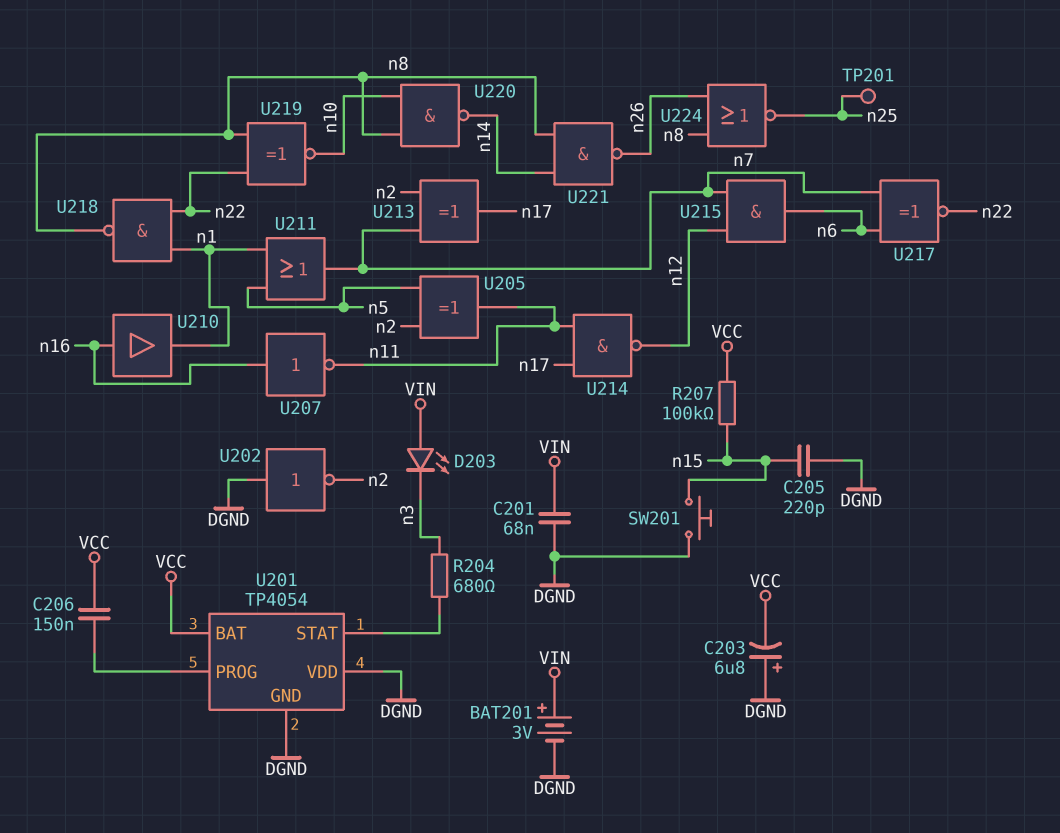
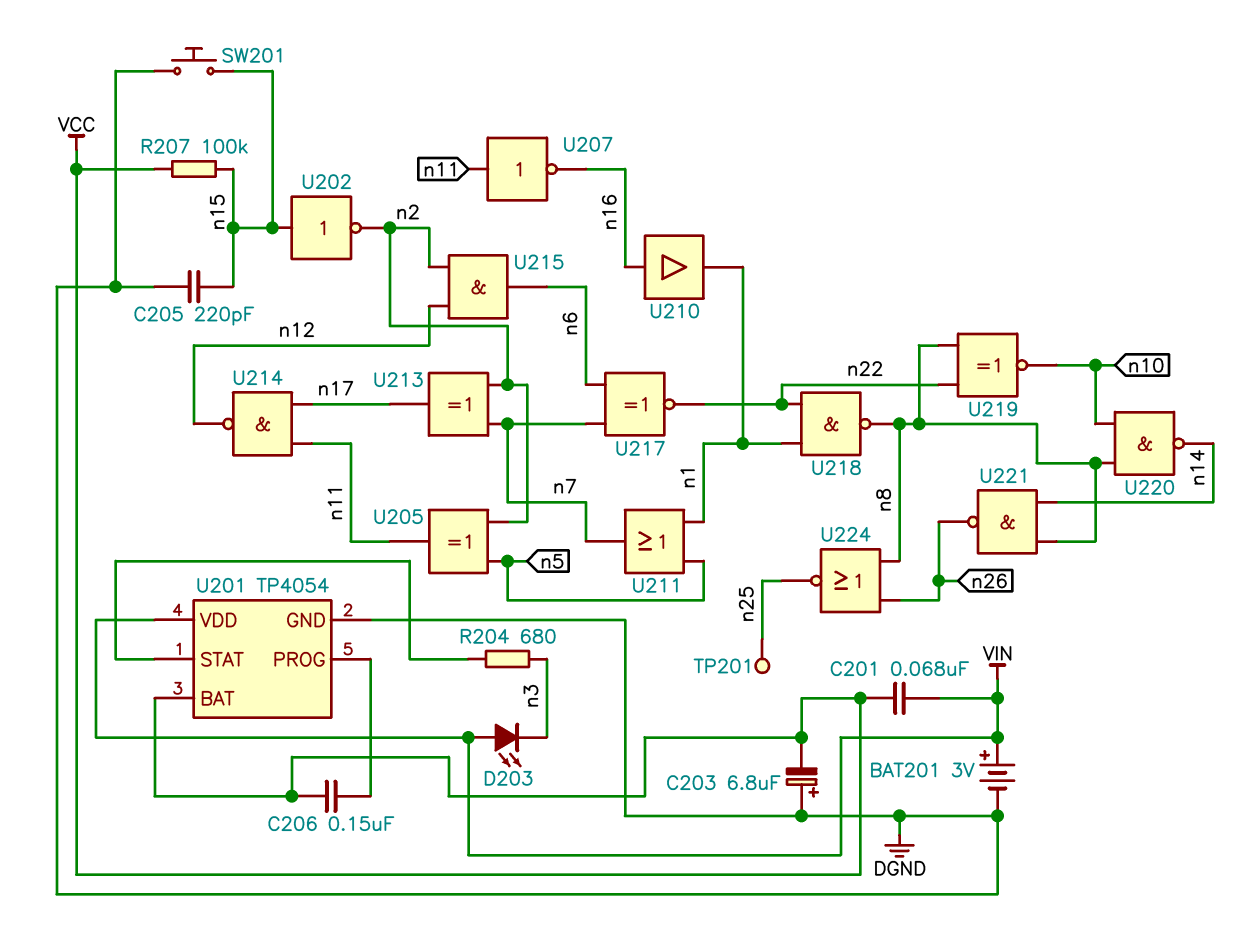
C201: 68nF (DGND, VIN) -> 68nF (VCC, VIN)
U201 pin VDD: DGND -> VIN
U202: NOT (in DGND, out n2) -> NOT (in n15, out n2)
U207: NOT (in n16, out n11) -> NOT (in n11, out n16)
U215: AND (in n7, in n12, out n6) -> AND (in n2, in n12, out n6)

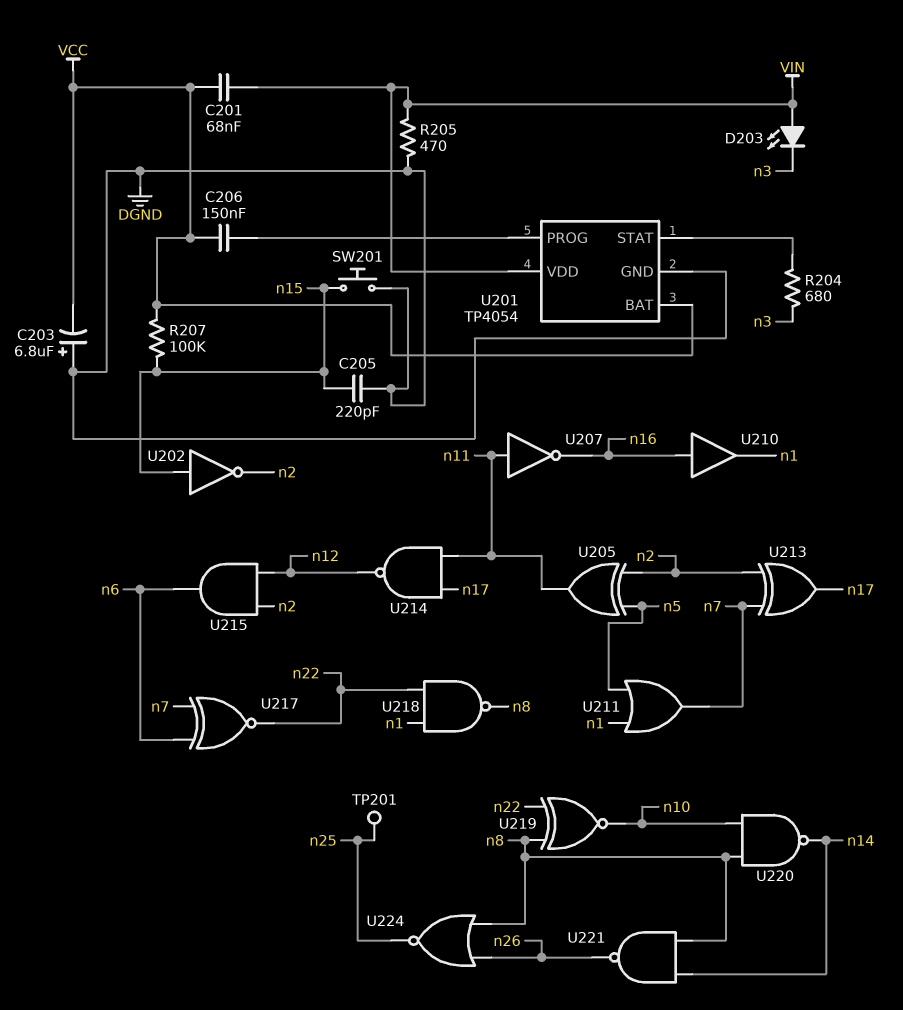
BAT201: 3V (plus VIN, minus DGND) -> none
R205: none -> 470 (DGND, VIN)

